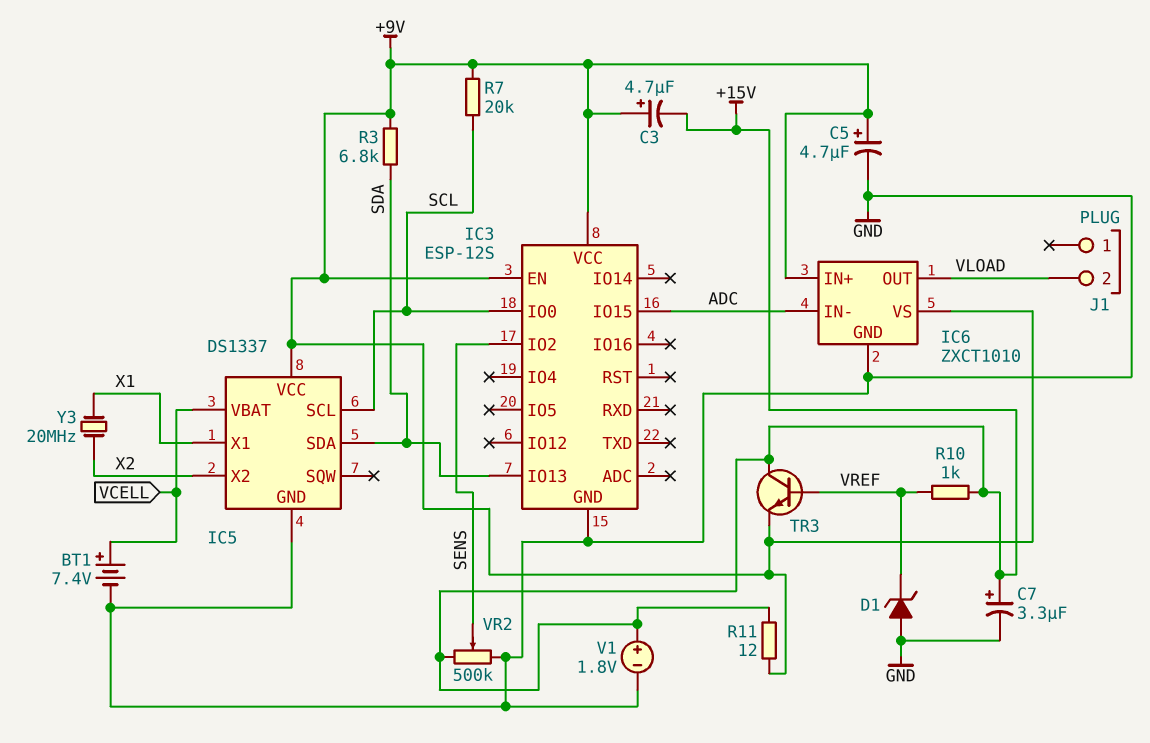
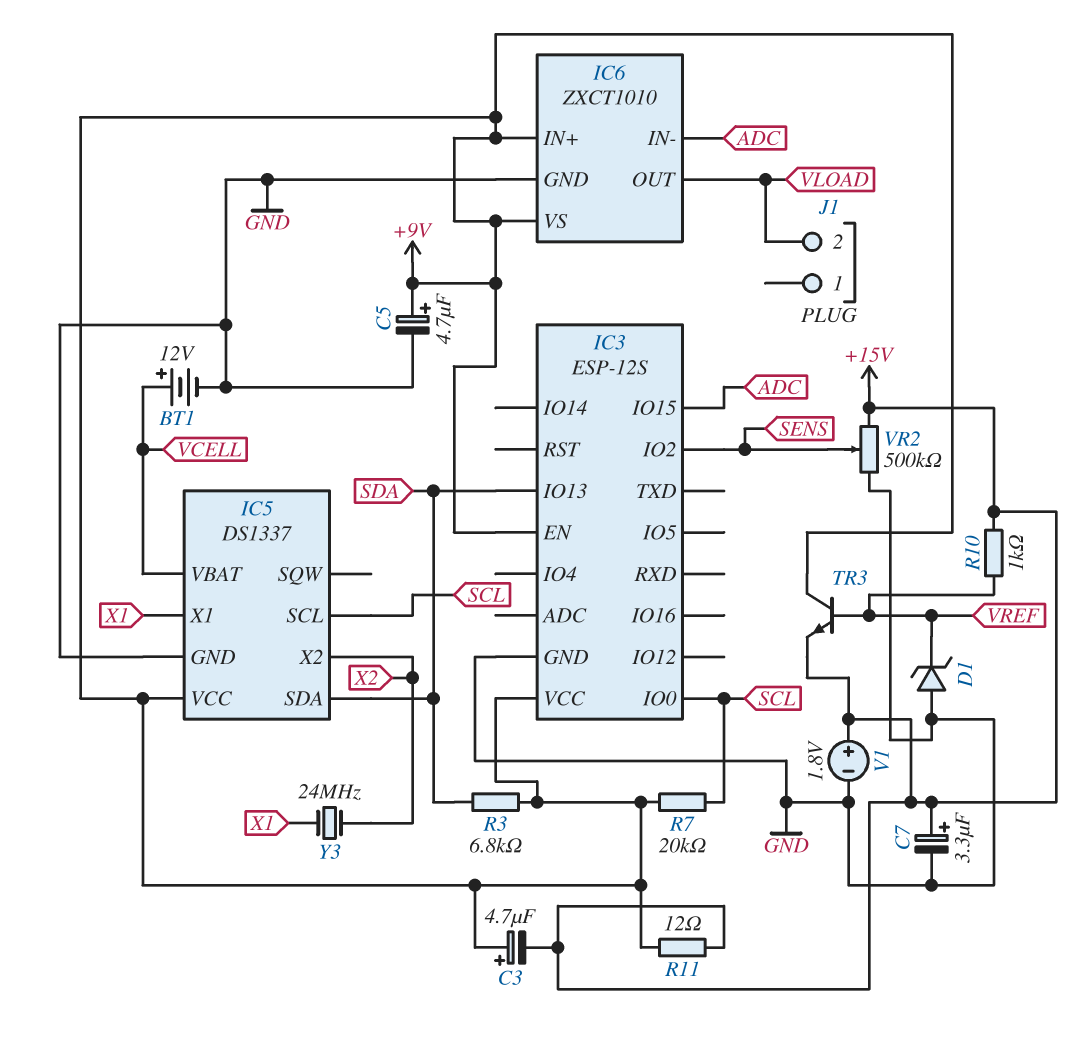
BT1: 7.4V (plus VCELL, minus GND) -> 12V (plus VCELL, minus GND)
TR3: NPN (B VREF, C +15V, E +9V) -> NPN (B VREF, C +9V, E +15V)
Y3: 20MHz (X1, X2) -> 24MHz (X1, X2)

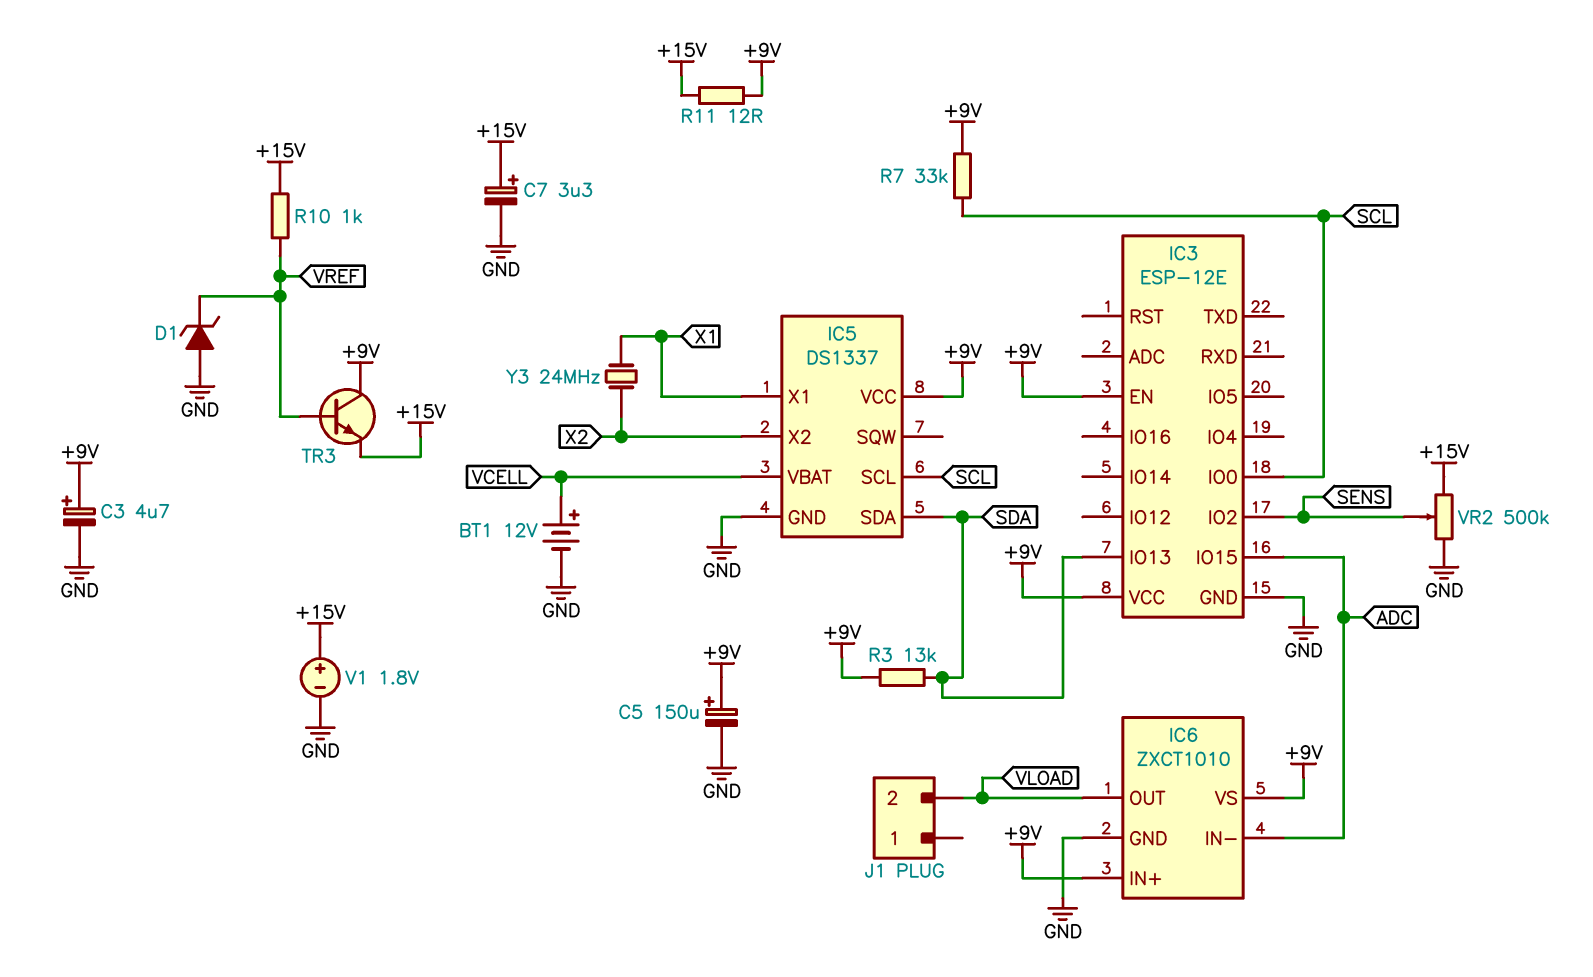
C3: 4.7uF (plus +9V, minus +15V) -> 4.7uF (plus +9V, minus GND)
C5: 4.7uF (plus +9V, minus GND) -> 150uF (plus +9V, minus GND)
IC3: ESP-12S -> ESP-12E
R3: 6.8k (+9V, SDA) -> 13k (+9V, SDA)
R7: 20k (+9V, SCL) -> 33k (+9V, SCL)

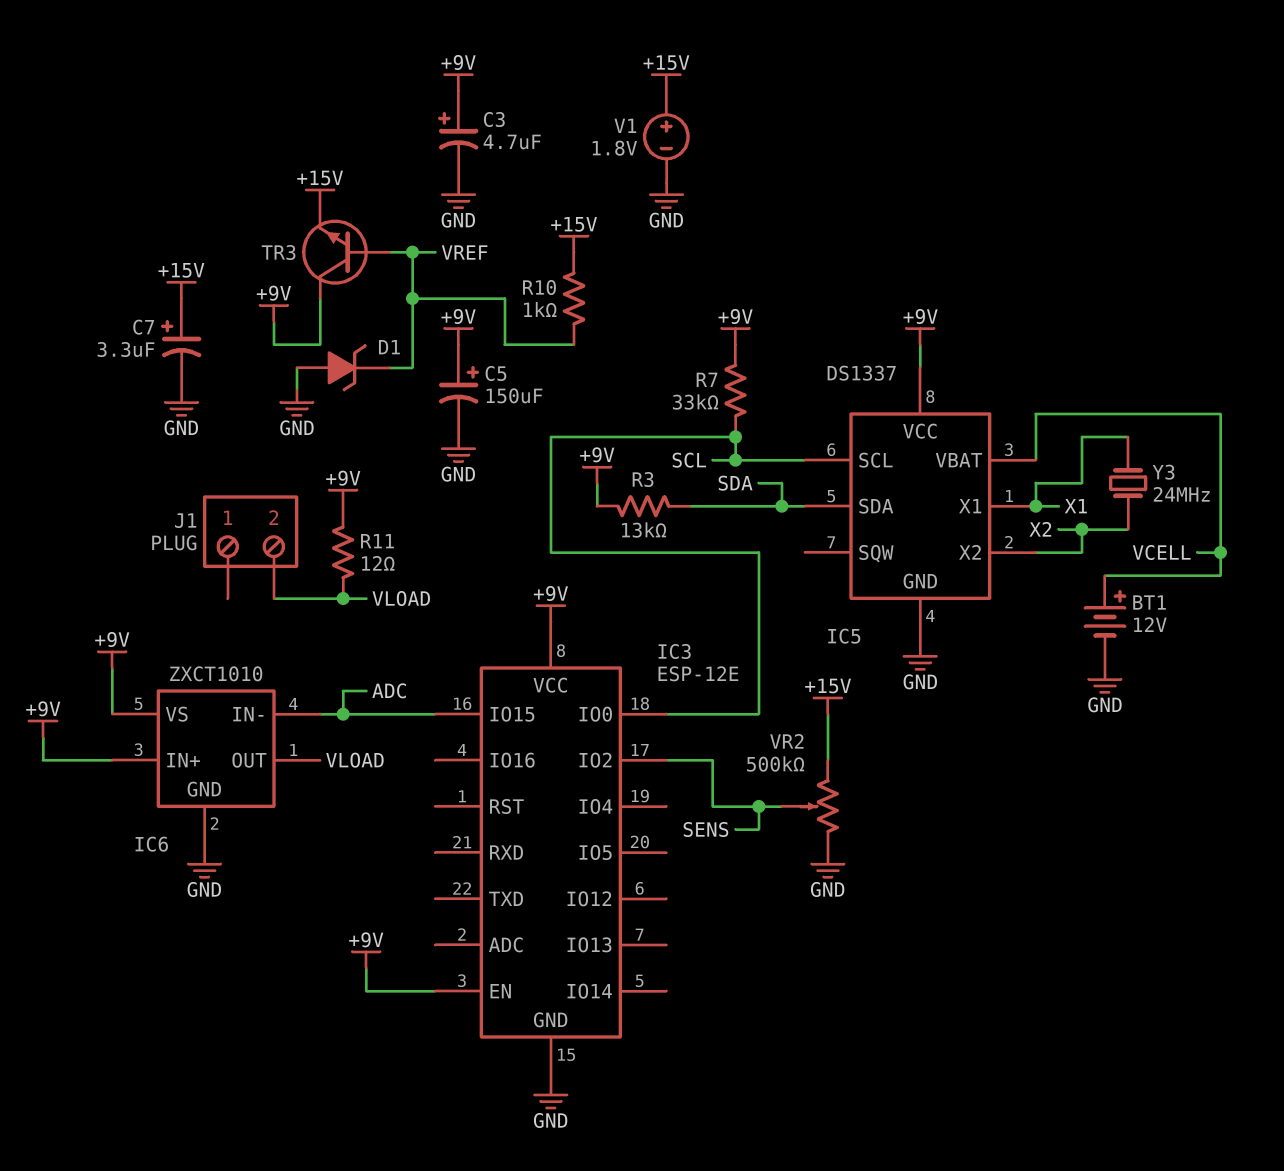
IC3 pin IO13: SDA -> none
R11: 12 (+9V, +15V) -> 12 (+9V, VLOAD)

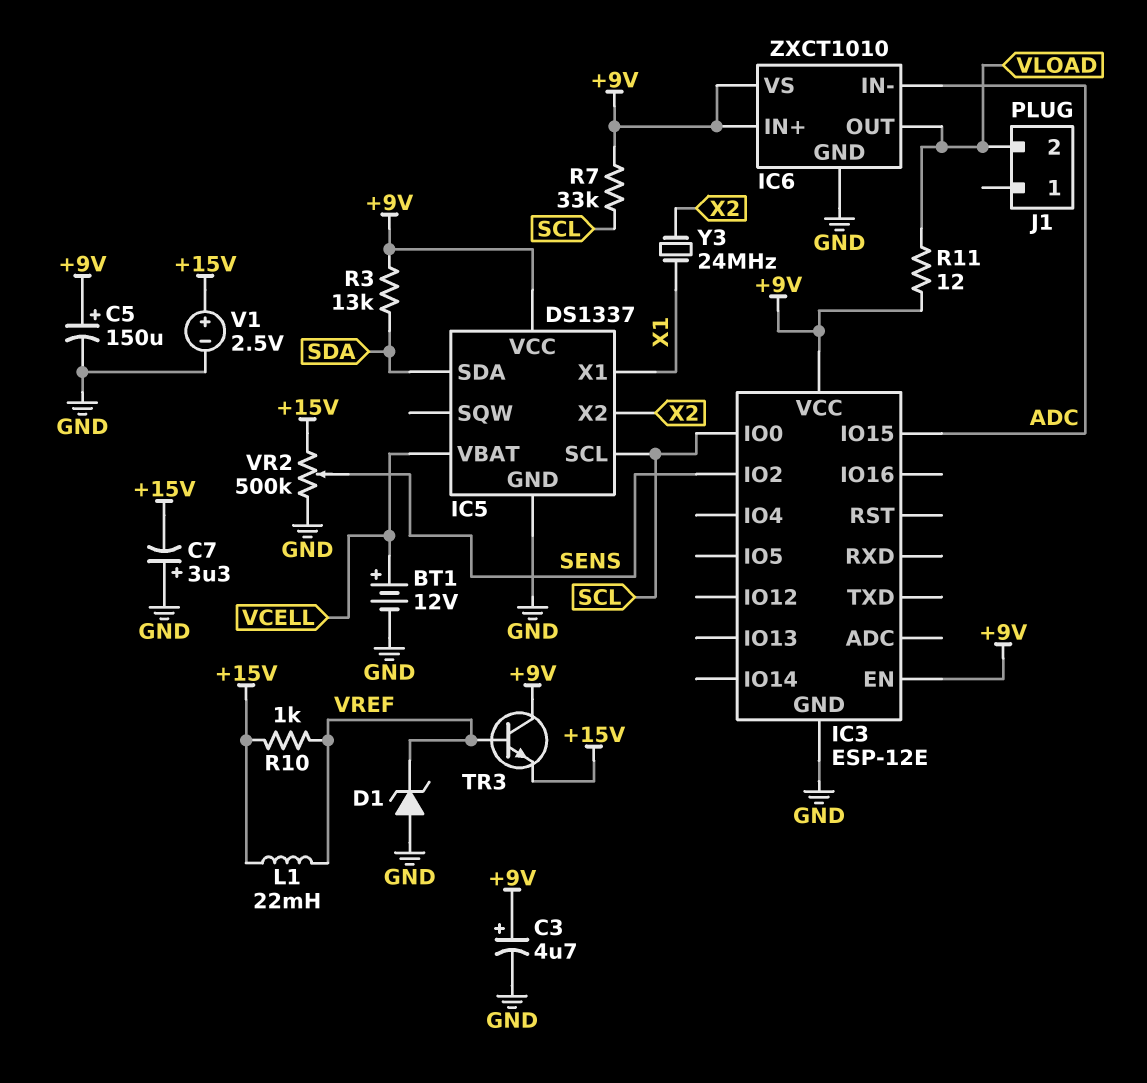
C7: 3.3uF (plus +15V, minus GND) -> 3.3uF (plus GND, minus +15V)
L1: none -> 22mH (+15V, VREF)
V1: 1.8V (plus +15V, minus GND) -> 2.5V (plus +15V, minus GND)

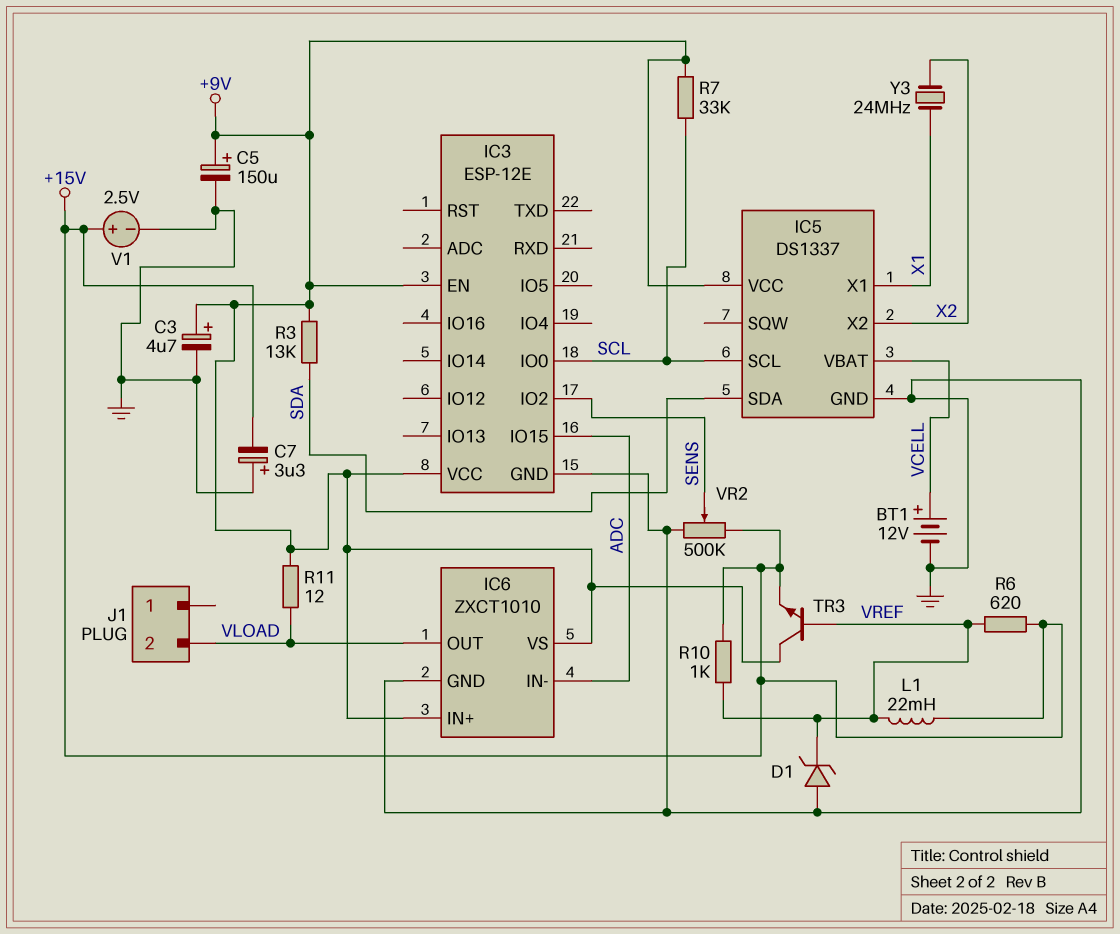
R6: none -> 620 (+15V, VREF)

